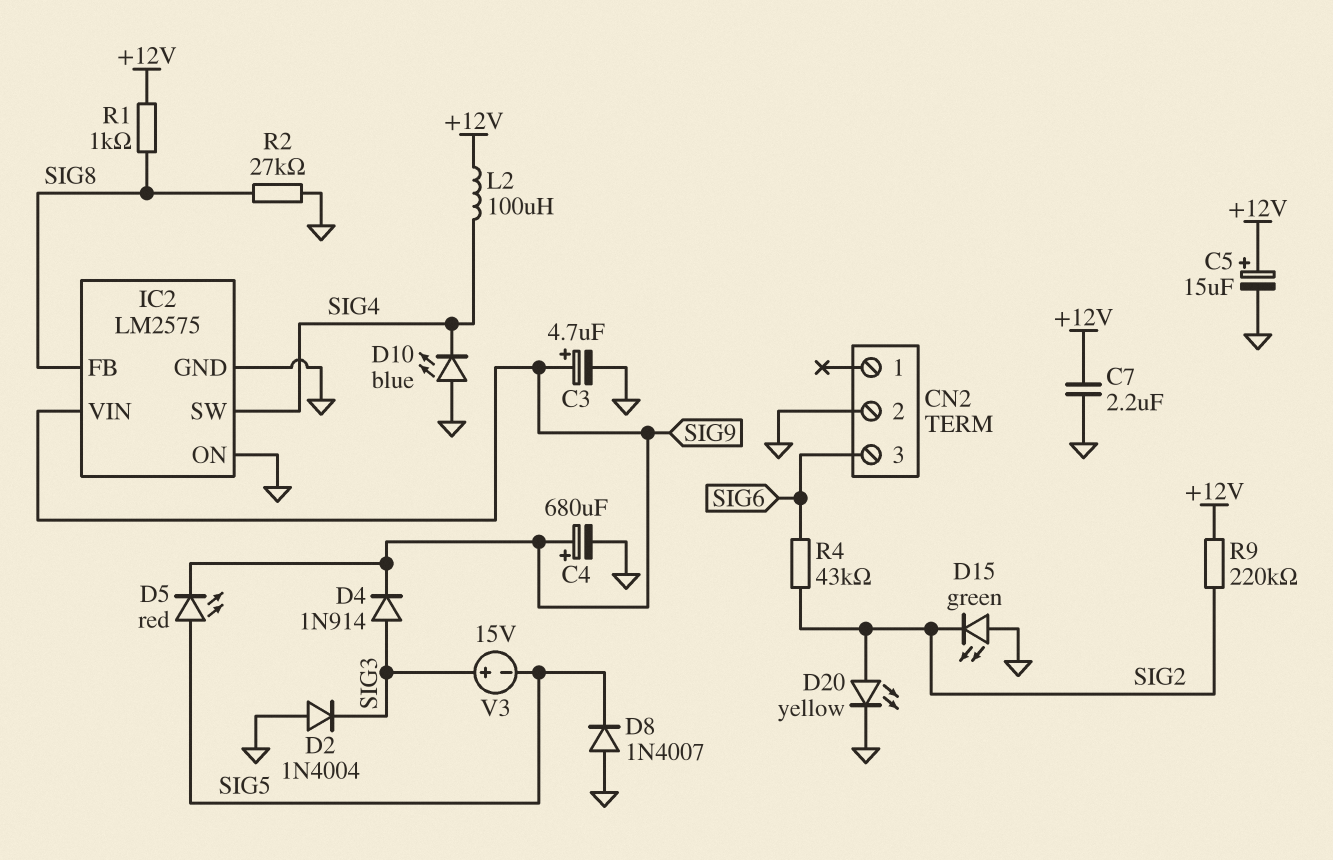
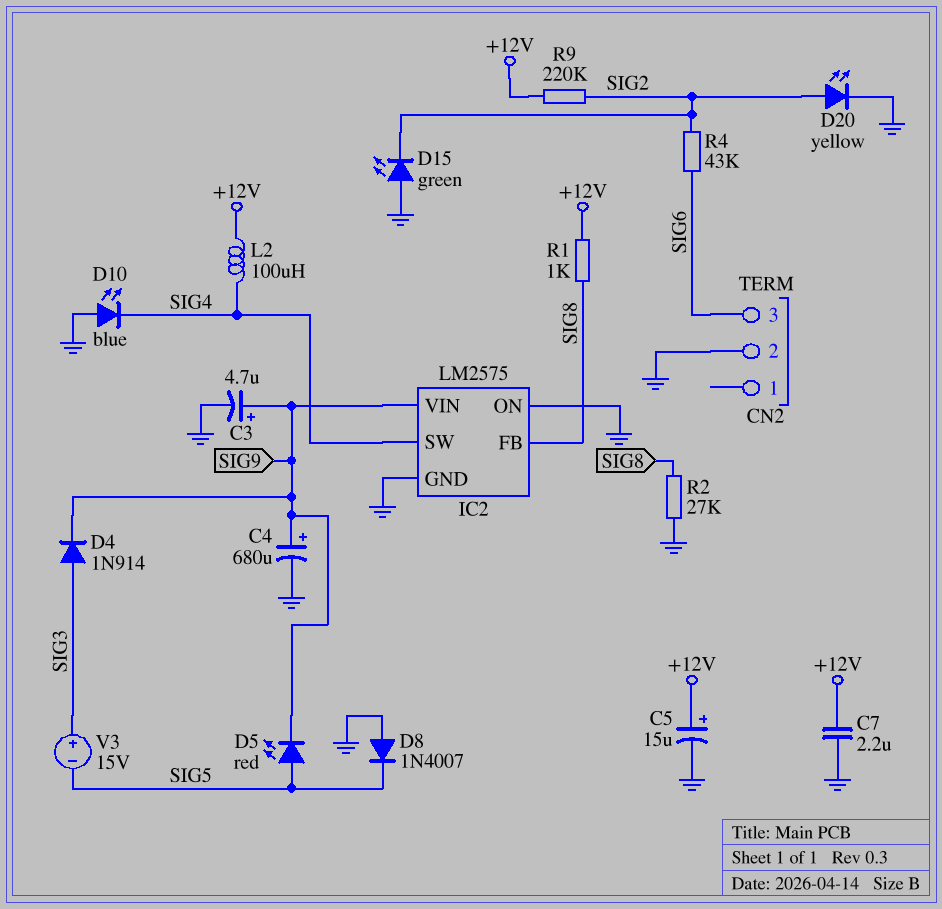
D2: diode 1N4004 (A GND, K SIG3) -> none

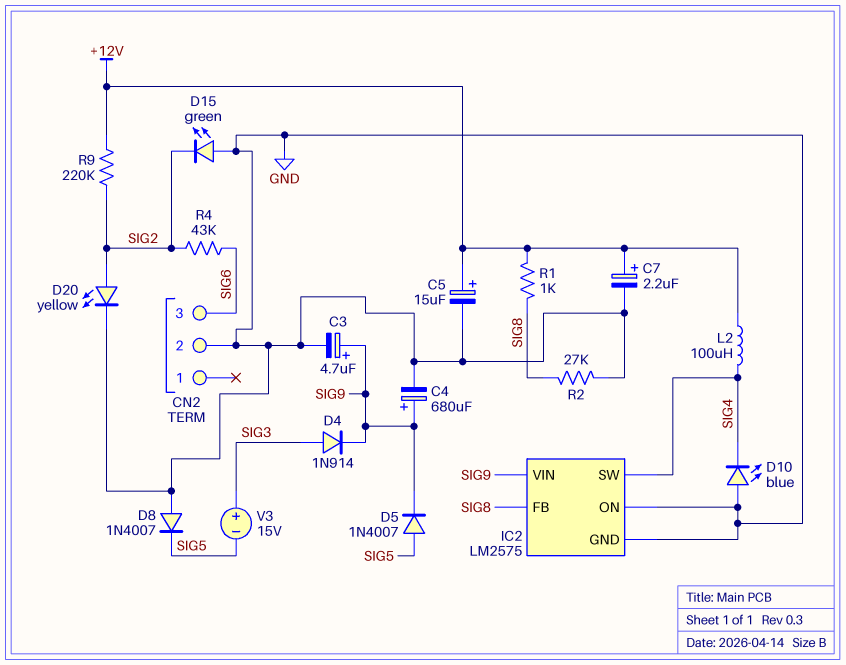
C7: 2.2uF (+12V, GND) -> 2.2uF (plus +12V, minus GND)
D5: LED red (A SIG5, K SIG9) -> diode 1N4007 (A SIG5, K SIG9)

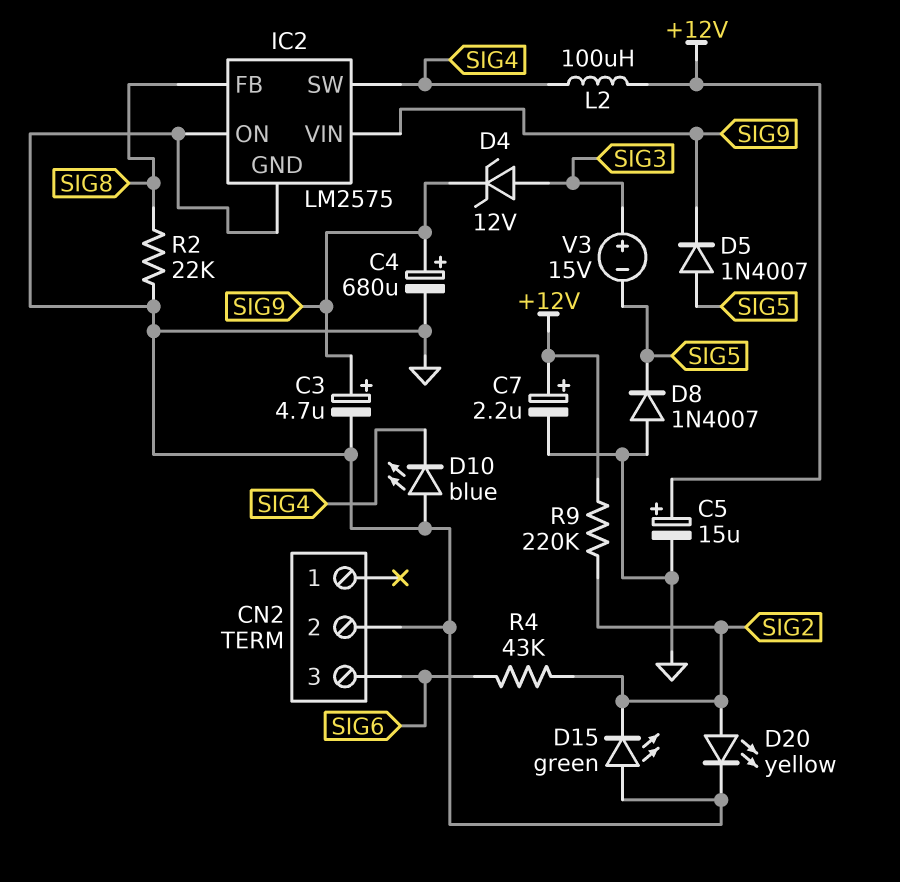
D4: diode 1N914 (A SIG3, K SIG9) -> zener 12V (A SIG3, K SIG9)
R1: 1k (+12V, SIG8) -> none
R2: 27k (GND, SIG8) -> 22k (GND, SIG8)

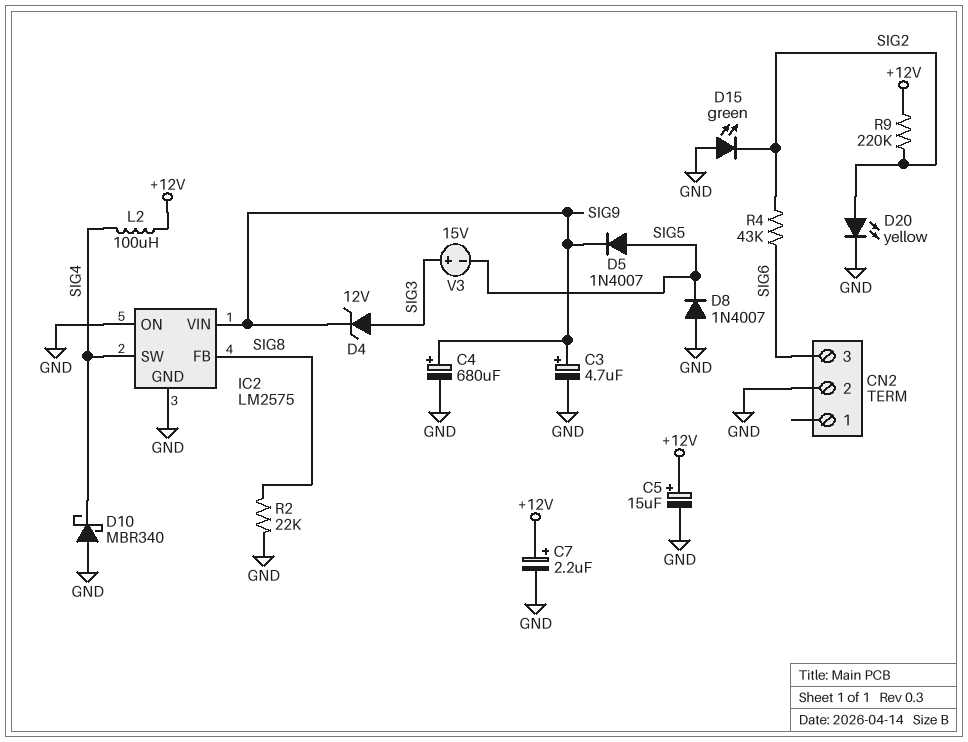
D10: LED blue (A GND, K SIG4) -> schottky MBR340 (A GND, K SIG4)

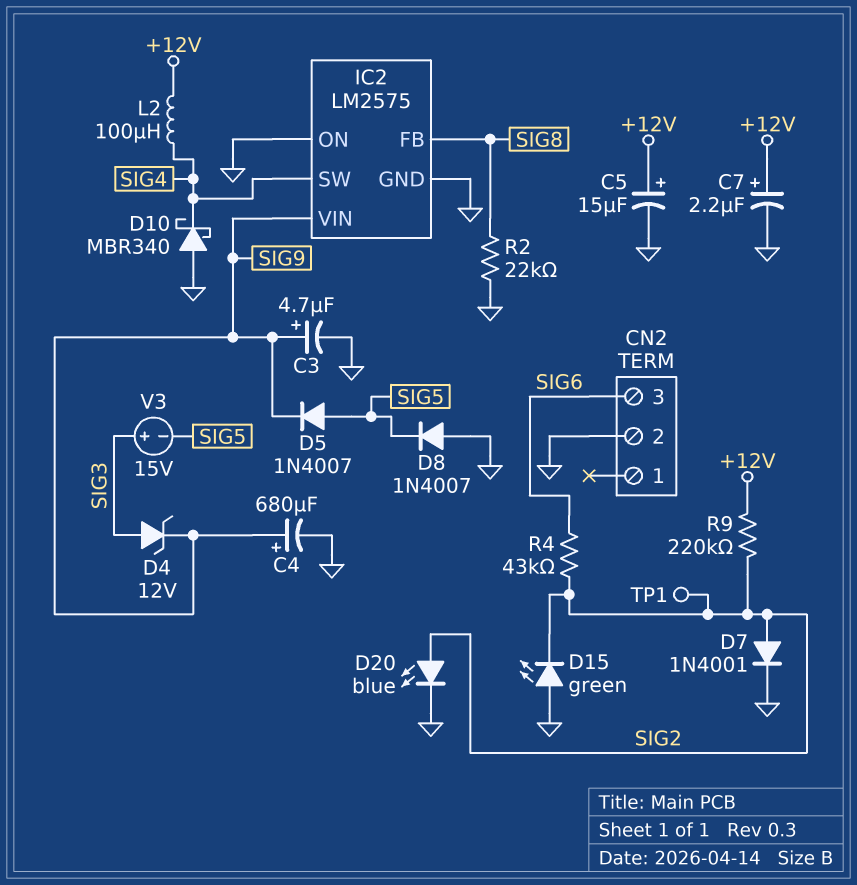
D7: none -> diode 1N4001 (A SIG2, K GND)
D20: LED yellow (A SIG2, K GND) -> LED blue (A SIG2, K GND)
TP1: none -> test point (SIG2)

